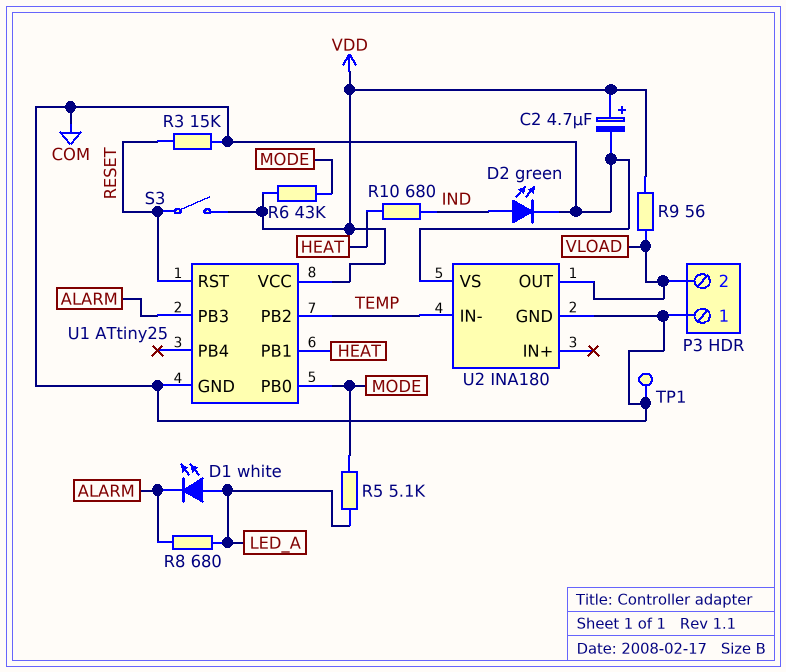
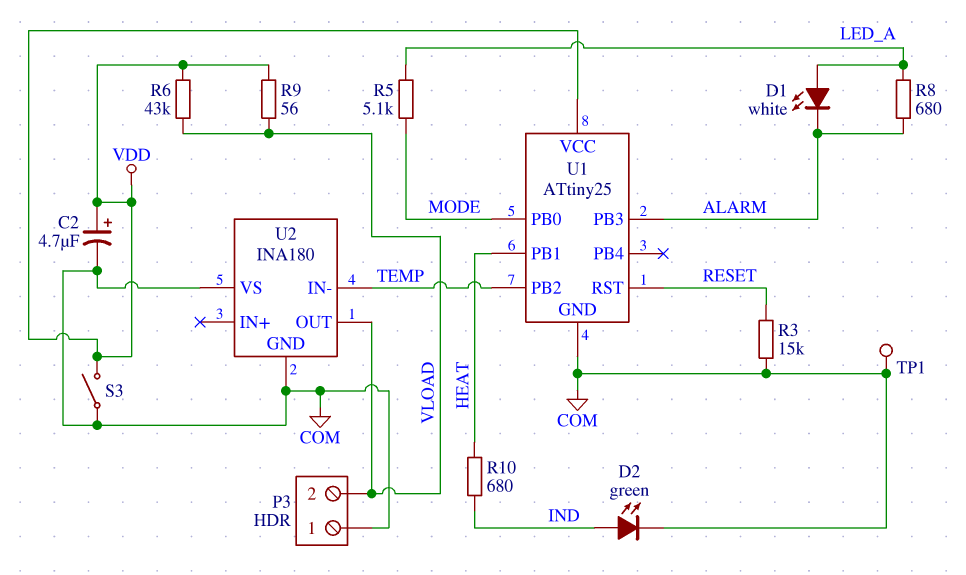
R6: 43k (MODE, VDD) -> 43k (VDD, VLOAD)
S3: switch (RESET, VDD) -> switch (COM, VDD)

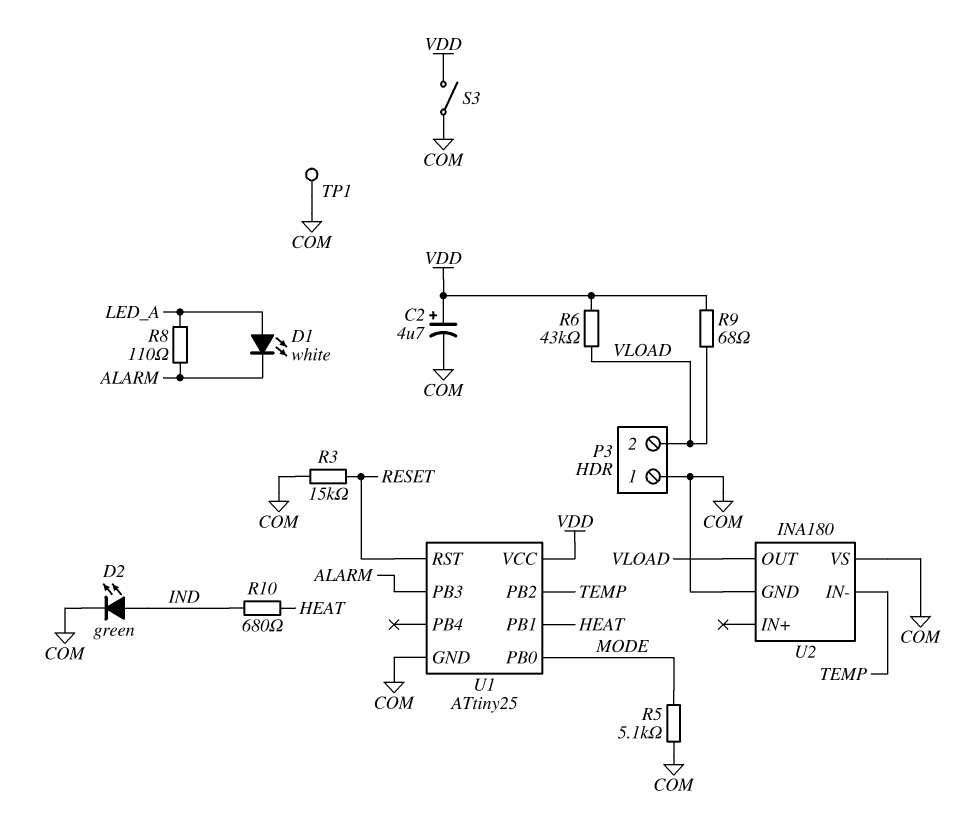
R5: 5.1k (LED_A, MODE) -> 5.1k (COM, MODE)
R8: 680 (ALARM, LED_A) -> 110 (ALARM, LED_A)
R9: 56 (VDD, VLOAD) -> 68 (VDD, VLOAD)

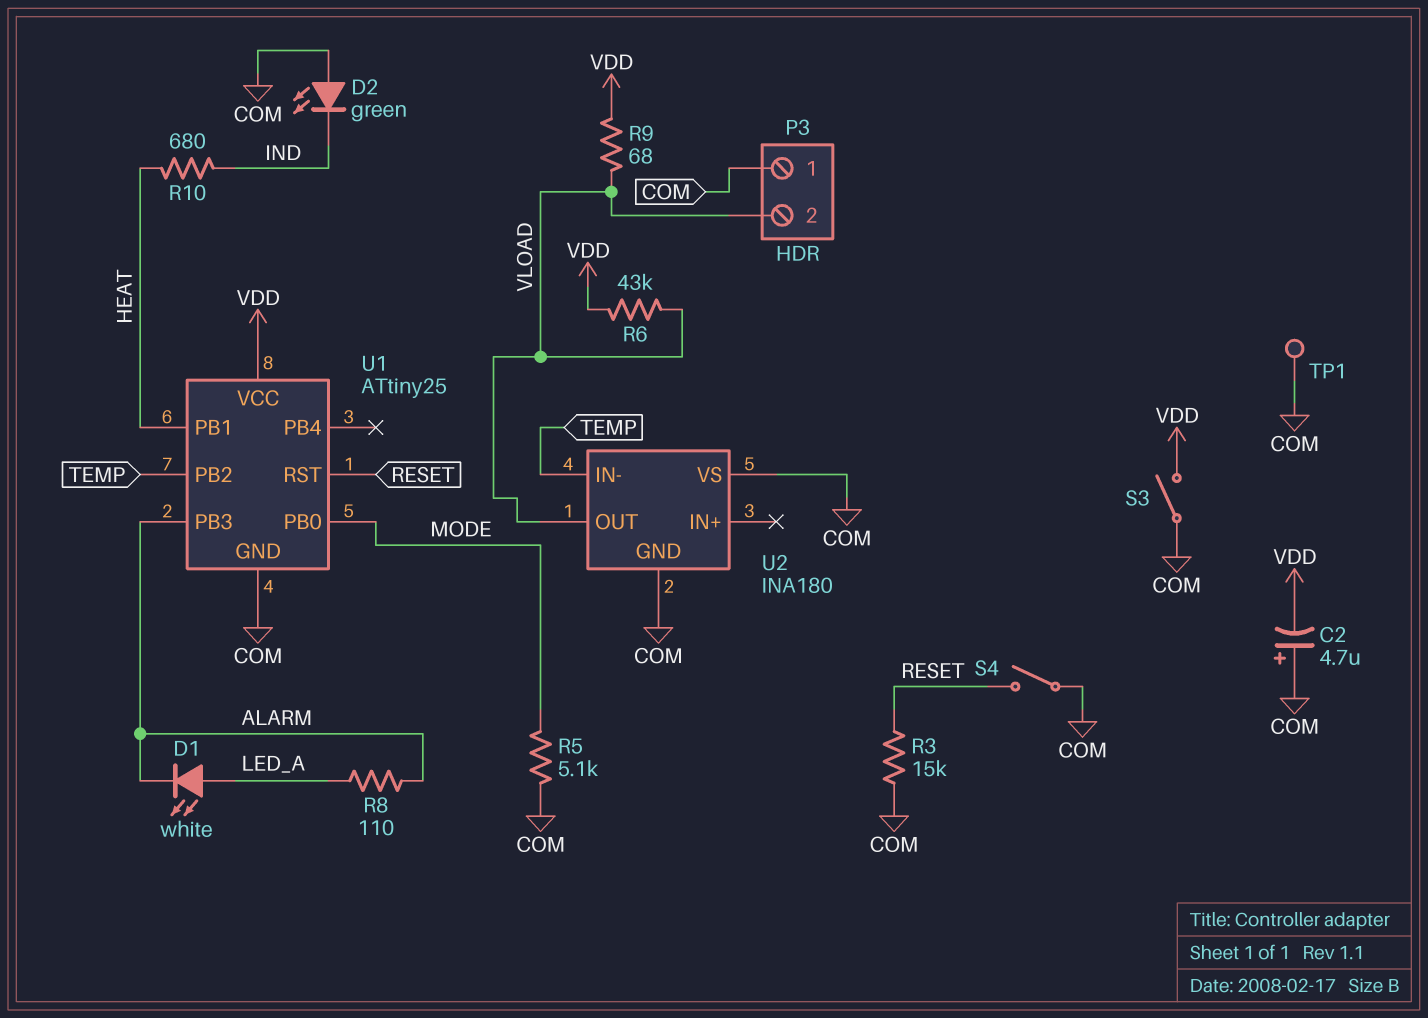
C2: 4.7uF (plus VDD, minus COM) -> 4.7uF (plus COM, minus VDD)
D2: LED green (A IND, K COM) -> LED green (A COM, K IND)
S4: none -> switch (COM, RESET)

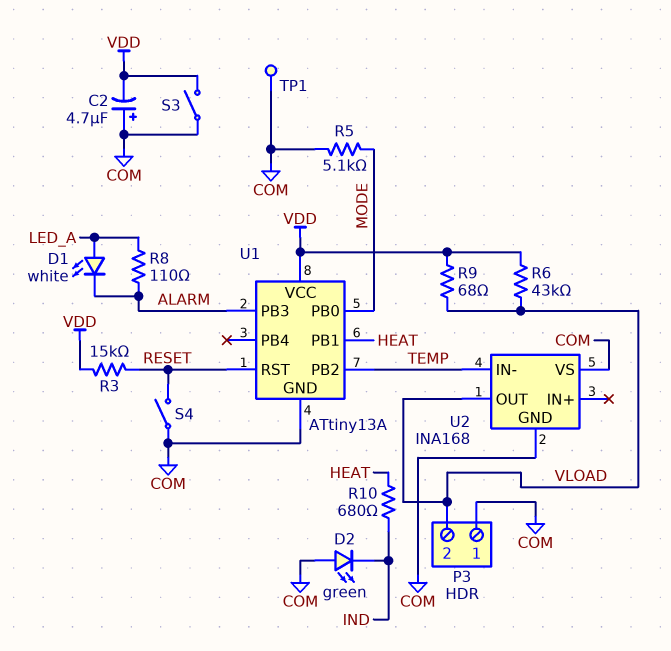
R3: 15k (COM, RESET) -> 15k (RESET, VDD)
U1: ATtiny25 -> ATtiny13A
U2: INA180 -> INA168

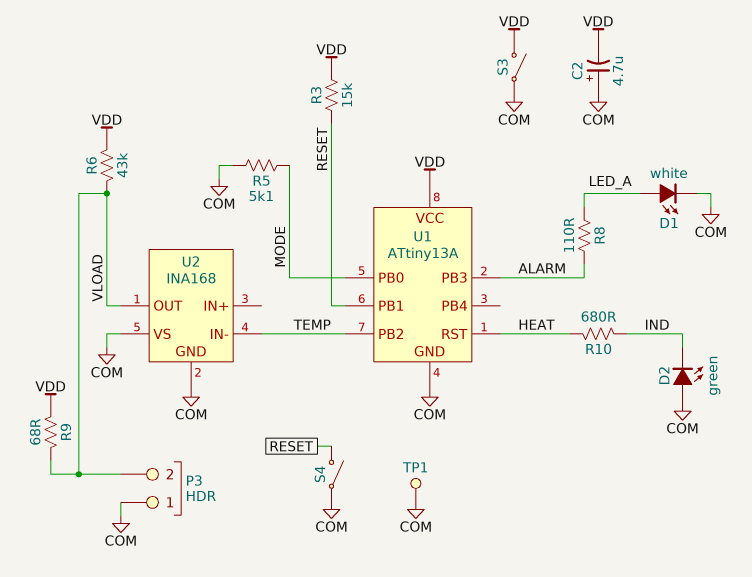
D1: LED white (A LED_A, K ALARM) -> LED white (A LED_A, K COM)
U1 pin PB1: HEAT -> RESET
U1 pin RST: RESET -> HEAT

